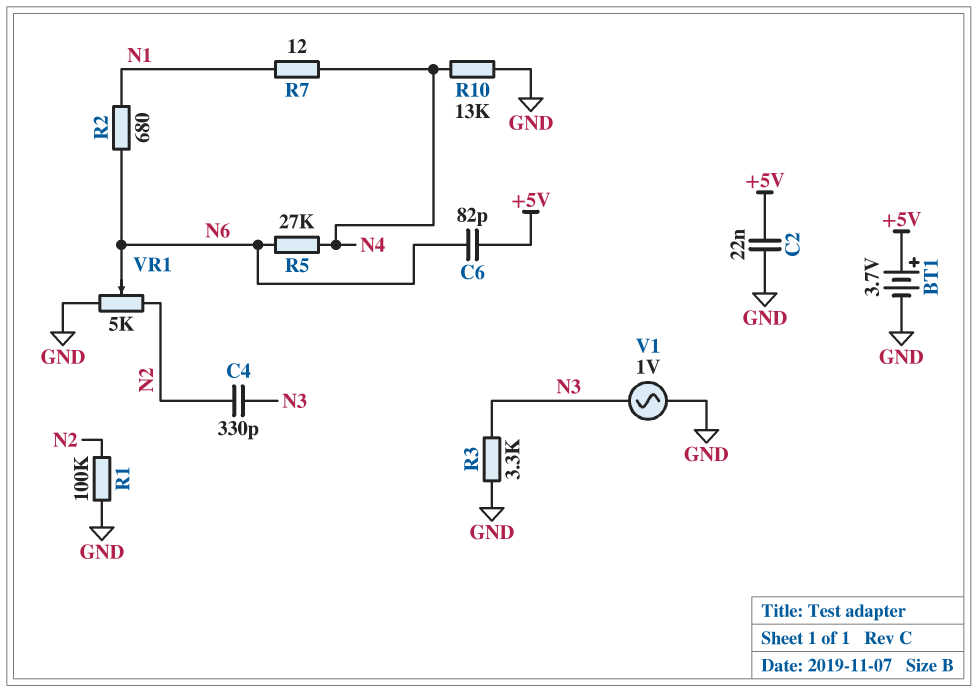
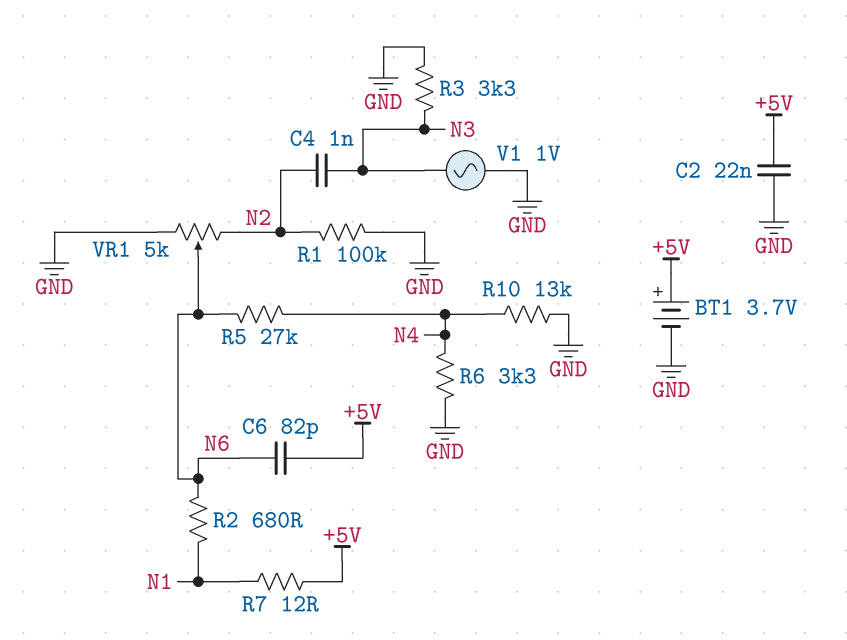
C4: 330pF (N2, N3) -> 1nF (N2, N3)
R6: none -> 3.3k (GND, N4)
R7: 12 (N1, N4) -> 12 (+5V, N1)

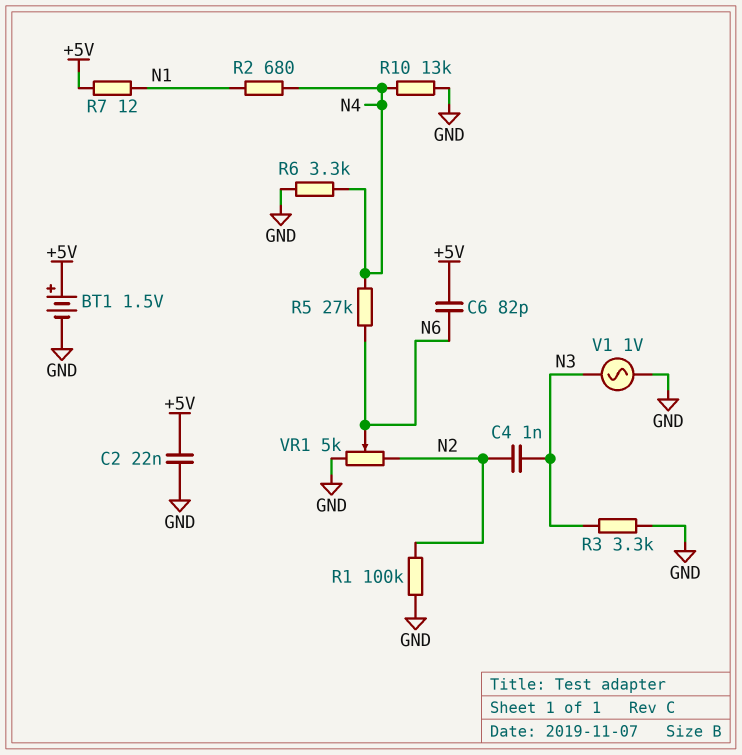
BT1: 3.7V (plus +5V, minus GND) -> 1.5V (plus +5V, minus GND)
R2: 680 (N1, N6) -> 680 (N1, N4)

